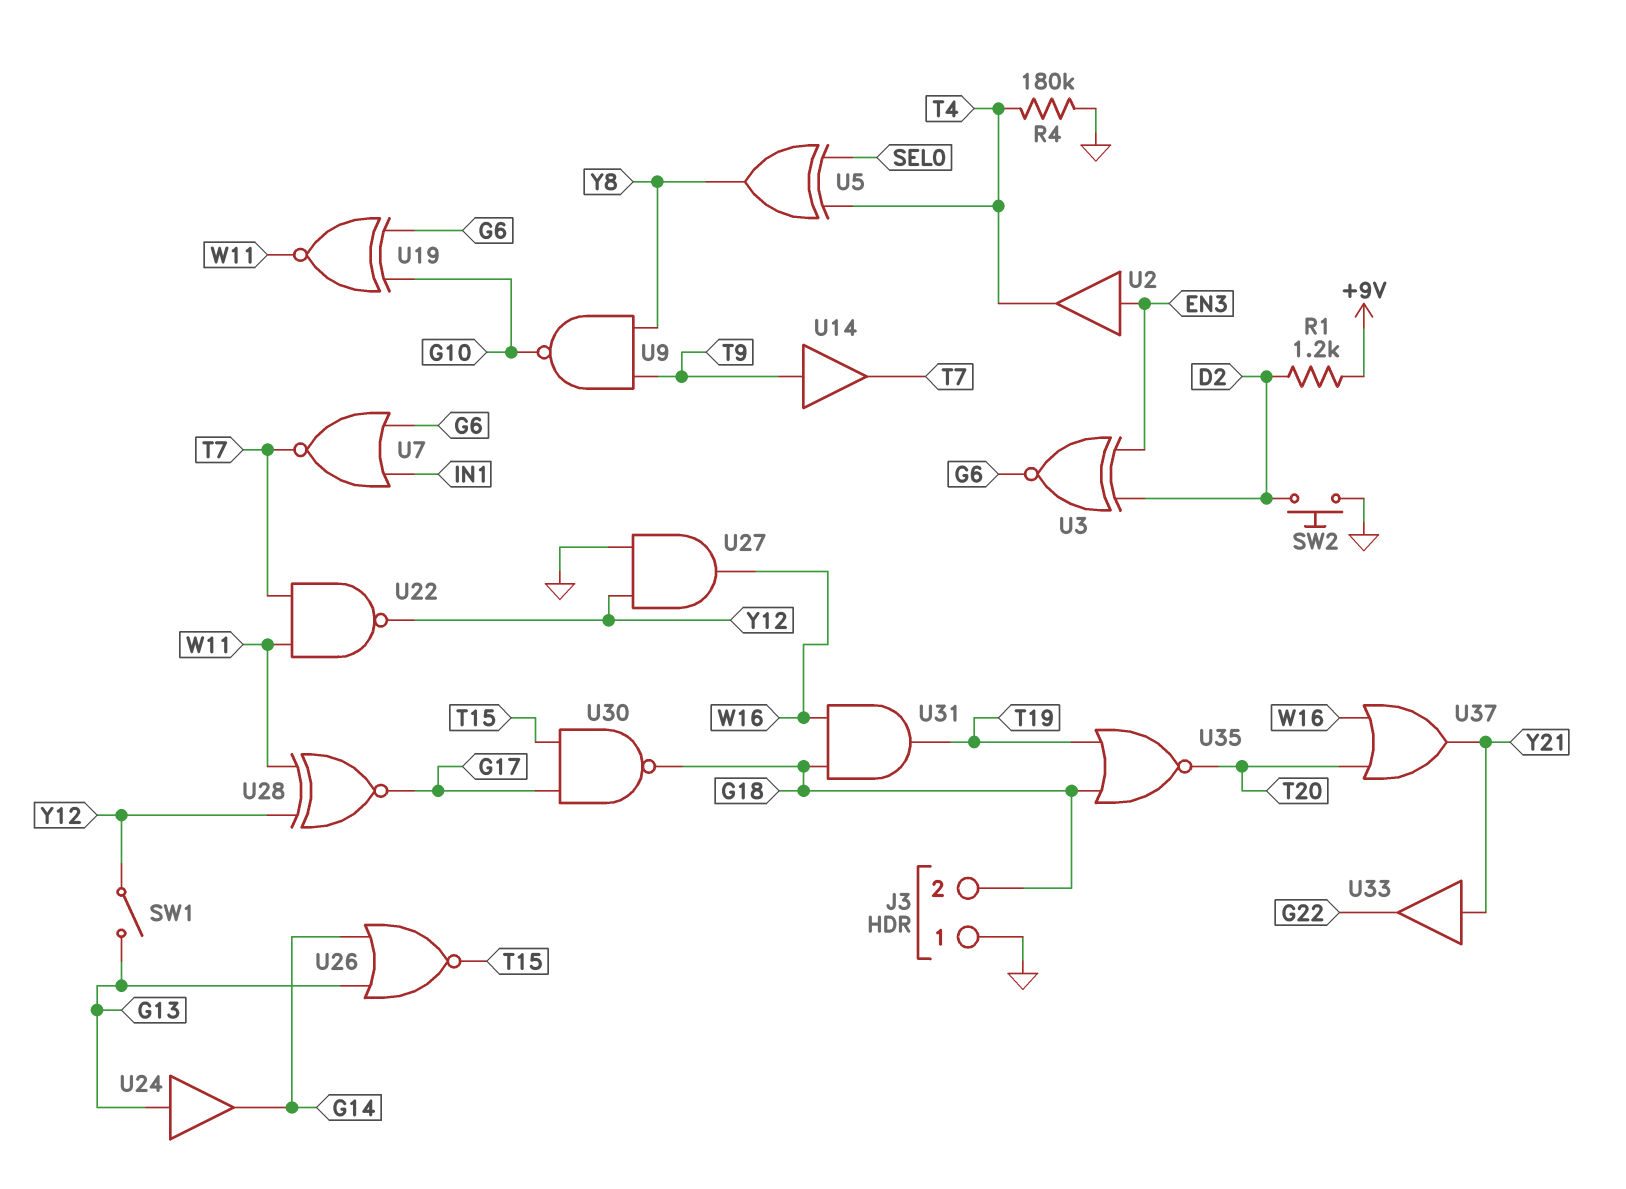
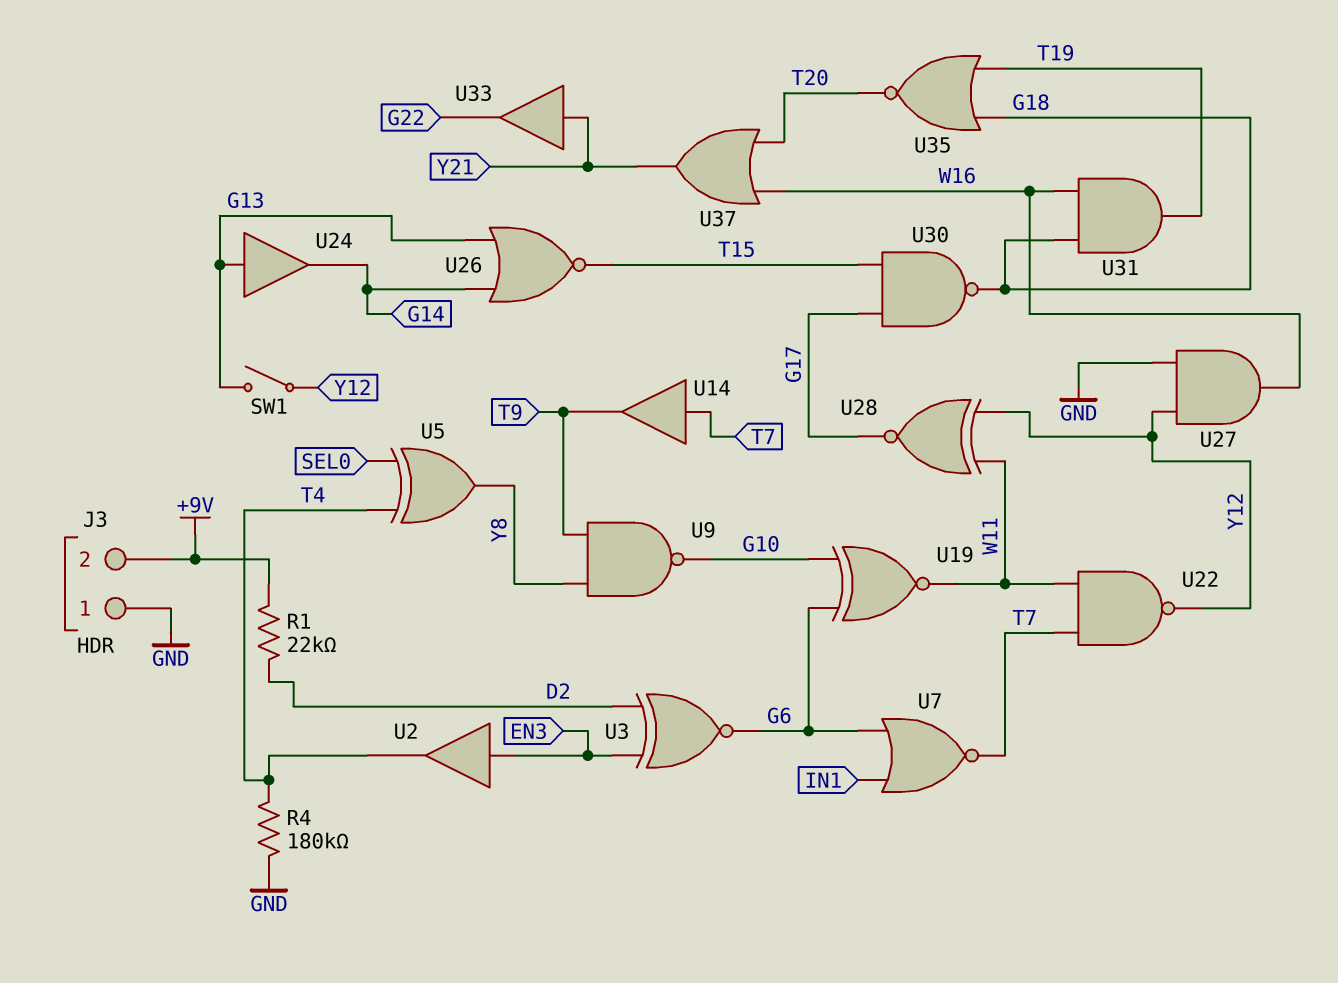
J3 pin 2: G18 -> +9V
R1: 1.2k (+9V, D2) -> 22k (+9V, D2)
SW2: button (D2, GND) -> none
U14: buffer (in T9, out T7) -> buffer (in T7, out T9)

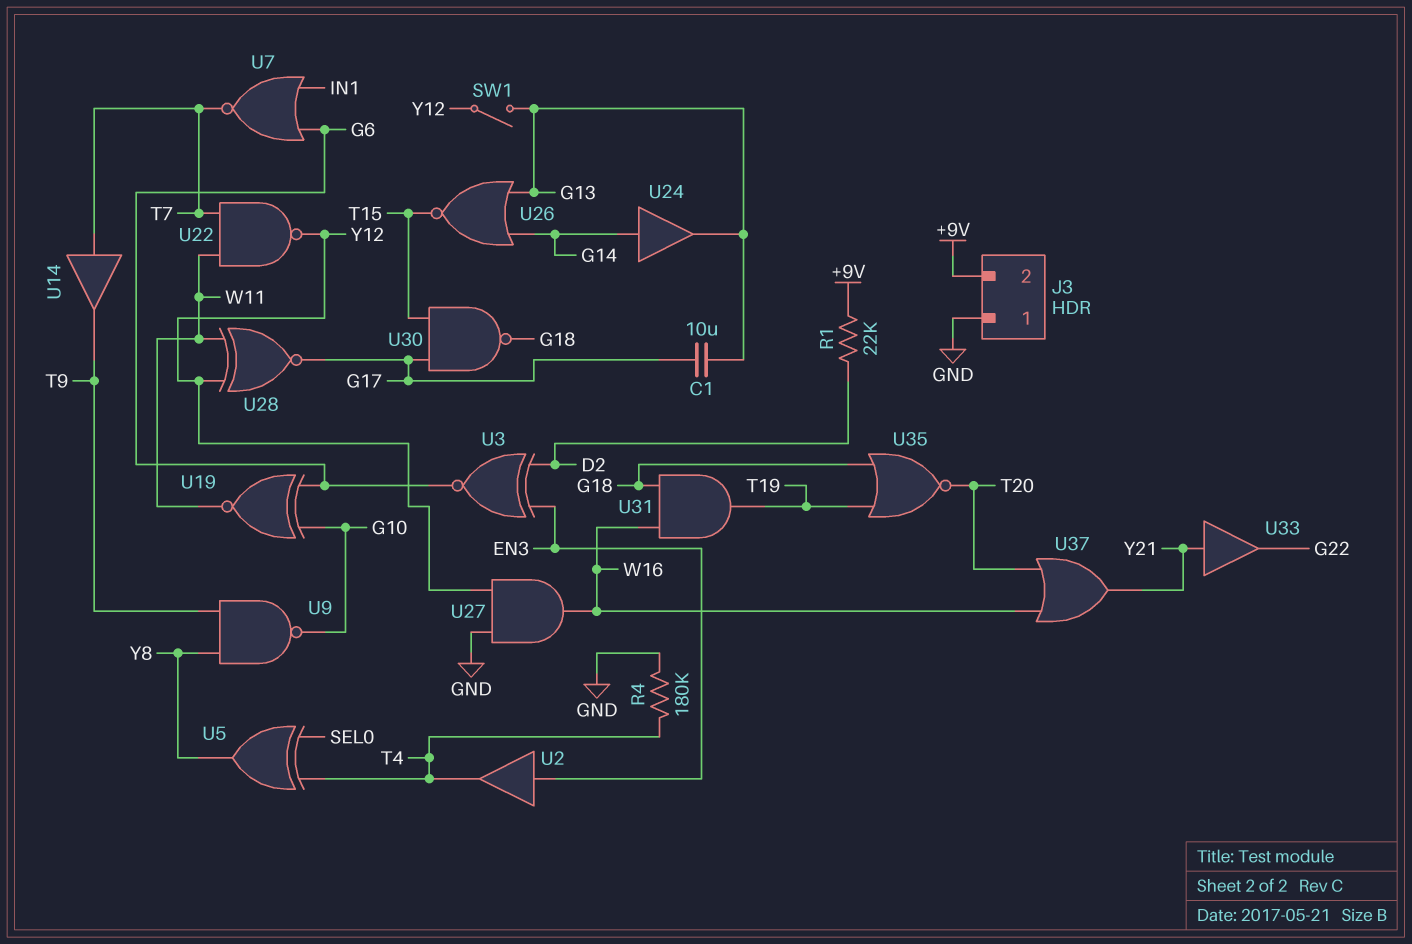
C1: none -> 10uF (G13, G17)
U24: buffer (in G13, out G14) -> buffer (in G14, out G13)

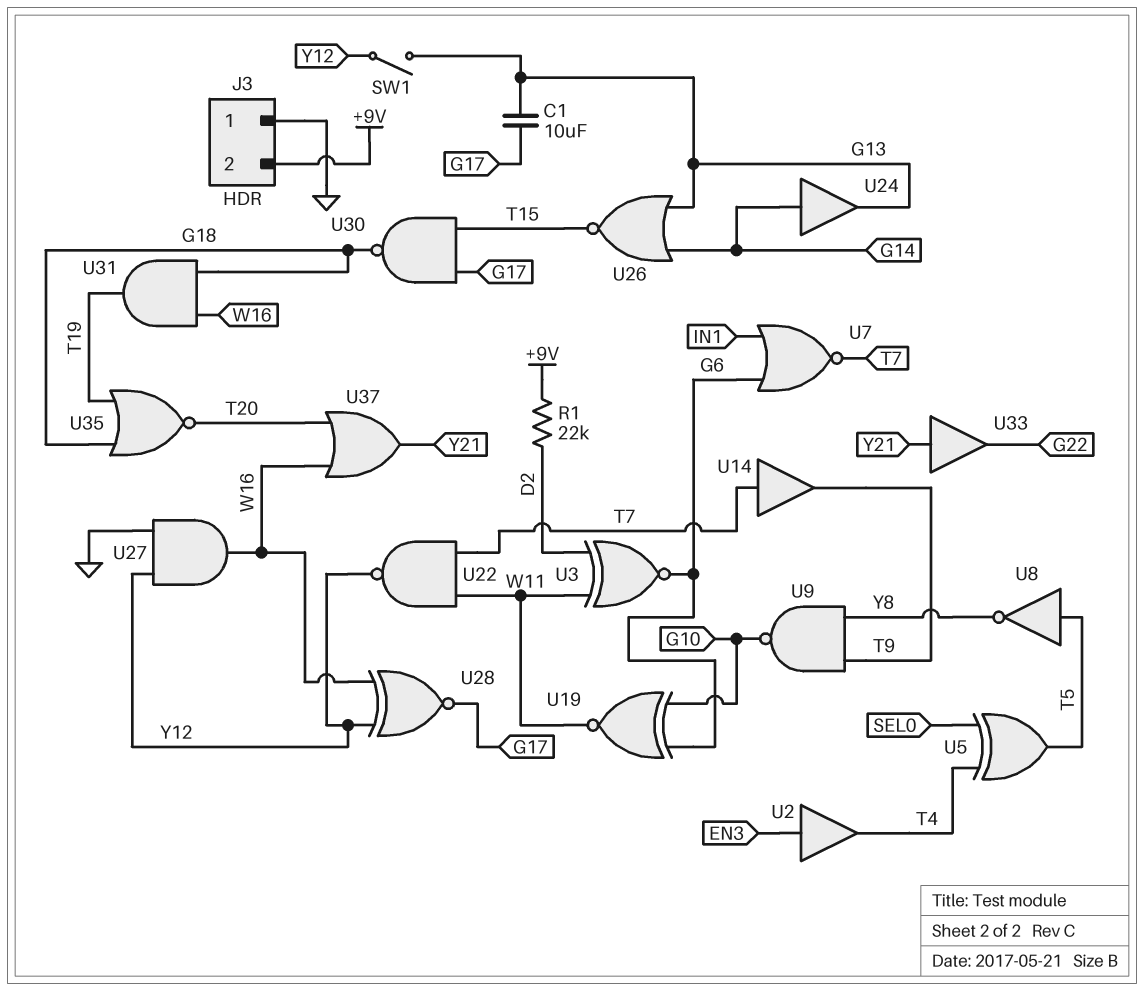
R4: 180k (GND, T4) -> none
U3: XNOR (in D2, in EN3, out G6) -> XNOR (in D2, in W11, out G6)
U5: XOR (in SEL0, in T4, out Y8) -> XOR (in SEL0, in T4, out T5)
U8: none -> NOT (in T5, out Y8)
U28: XNOR (in W11, in Y12, out G17) -> XNOR (in W16, in Y12, out G17)

